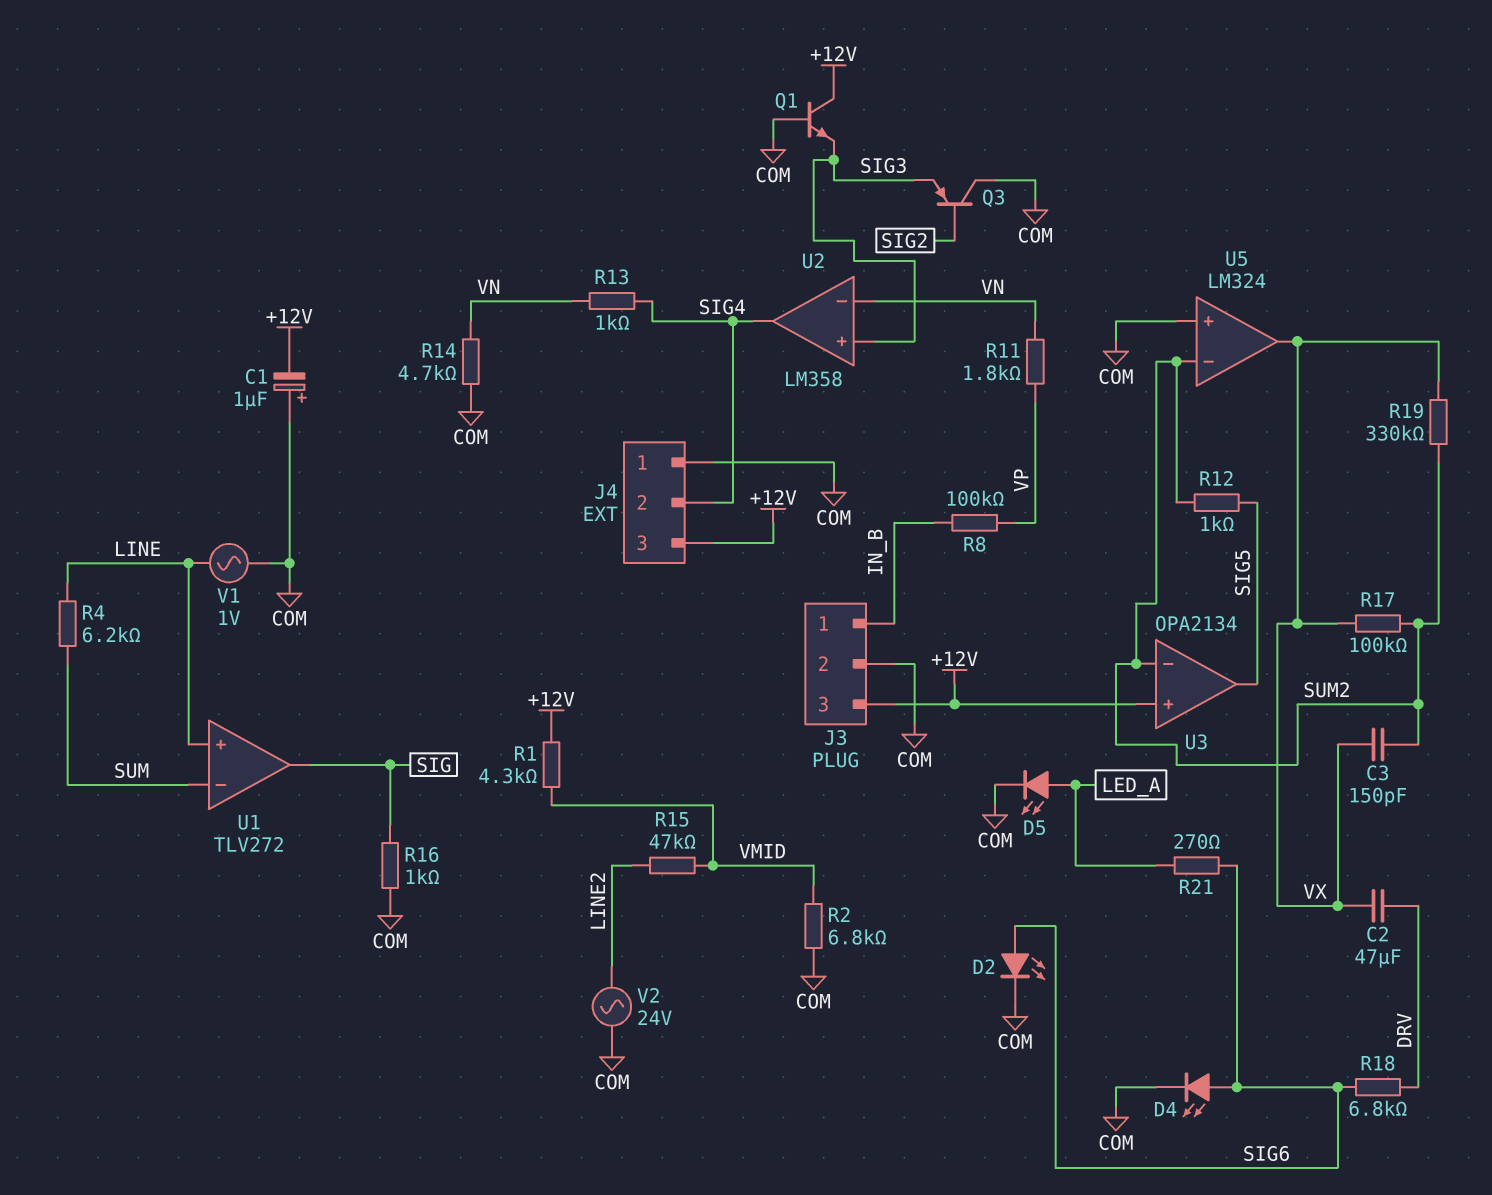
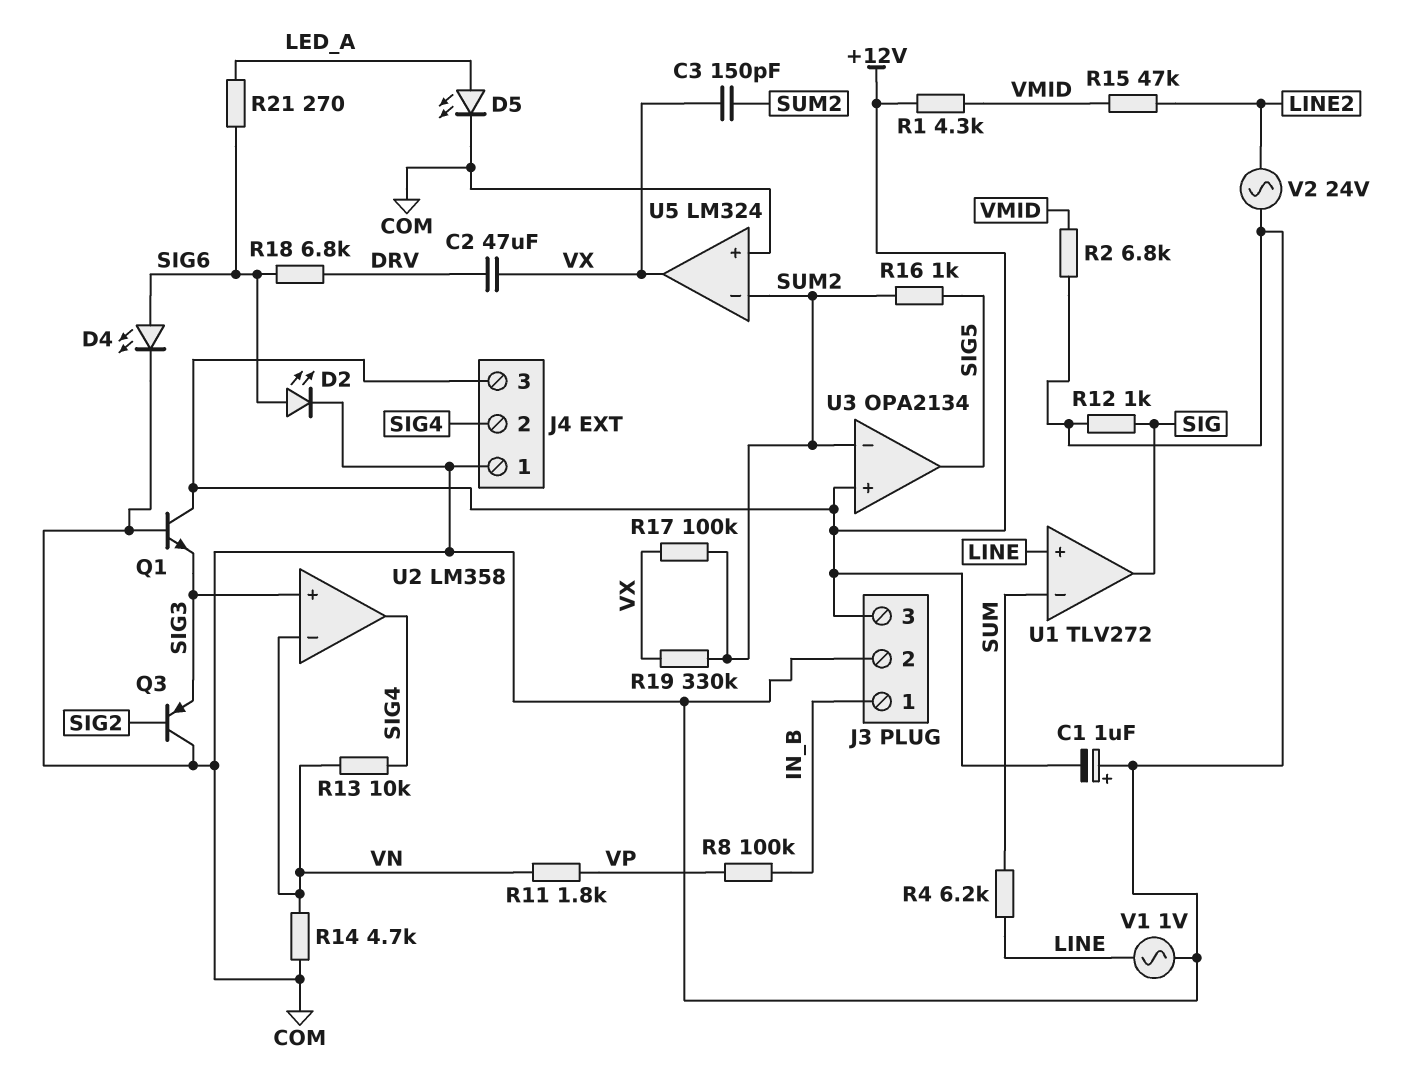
R12: 1k (SIG5, SUM2) -> 1k (COM, SIG)
R13: 1k (SIG4, VN) -> 10k (SIG4, VN)
R16: 1k (COM, SIG) -> 1k (SIG5, SUM2)

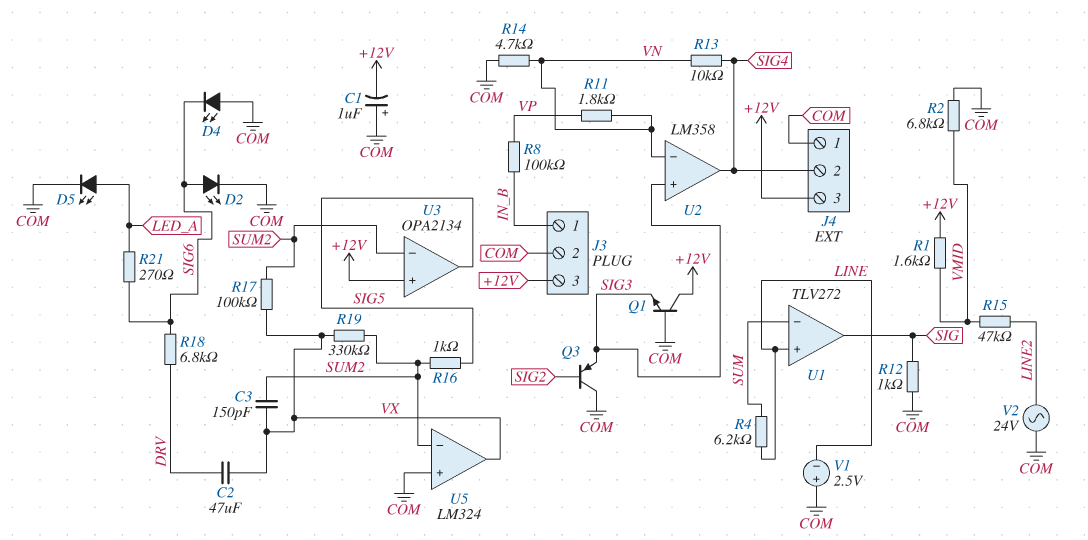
D4: LED (A SIG6, K COM) -> LED (A COM, K SIG6)
R1: 4.3k (+12V, VMID) -> 1.6k (+12V, VMID)
V1: AC 1V (COM, LINE) -> 2.5V (plus COM, minus LINE)

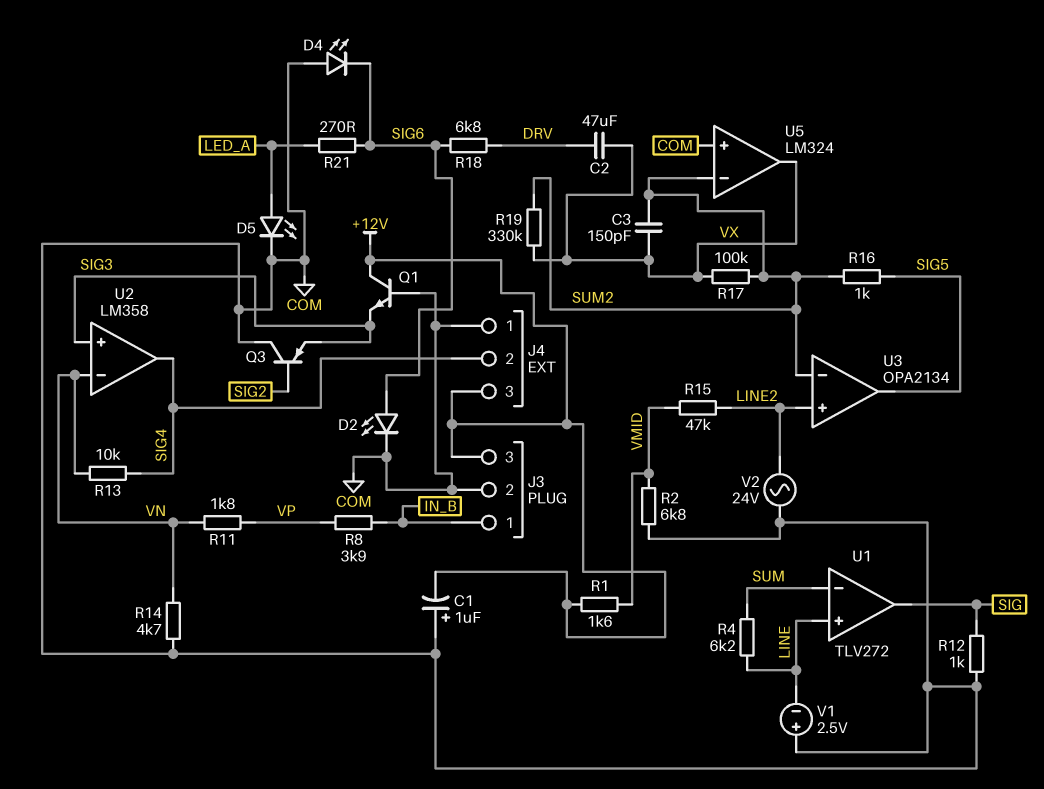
R8: 100k (IN_B, VP) -> 3.9k (IN_B, VP)
U3 pin in+: +12V -> LINE2

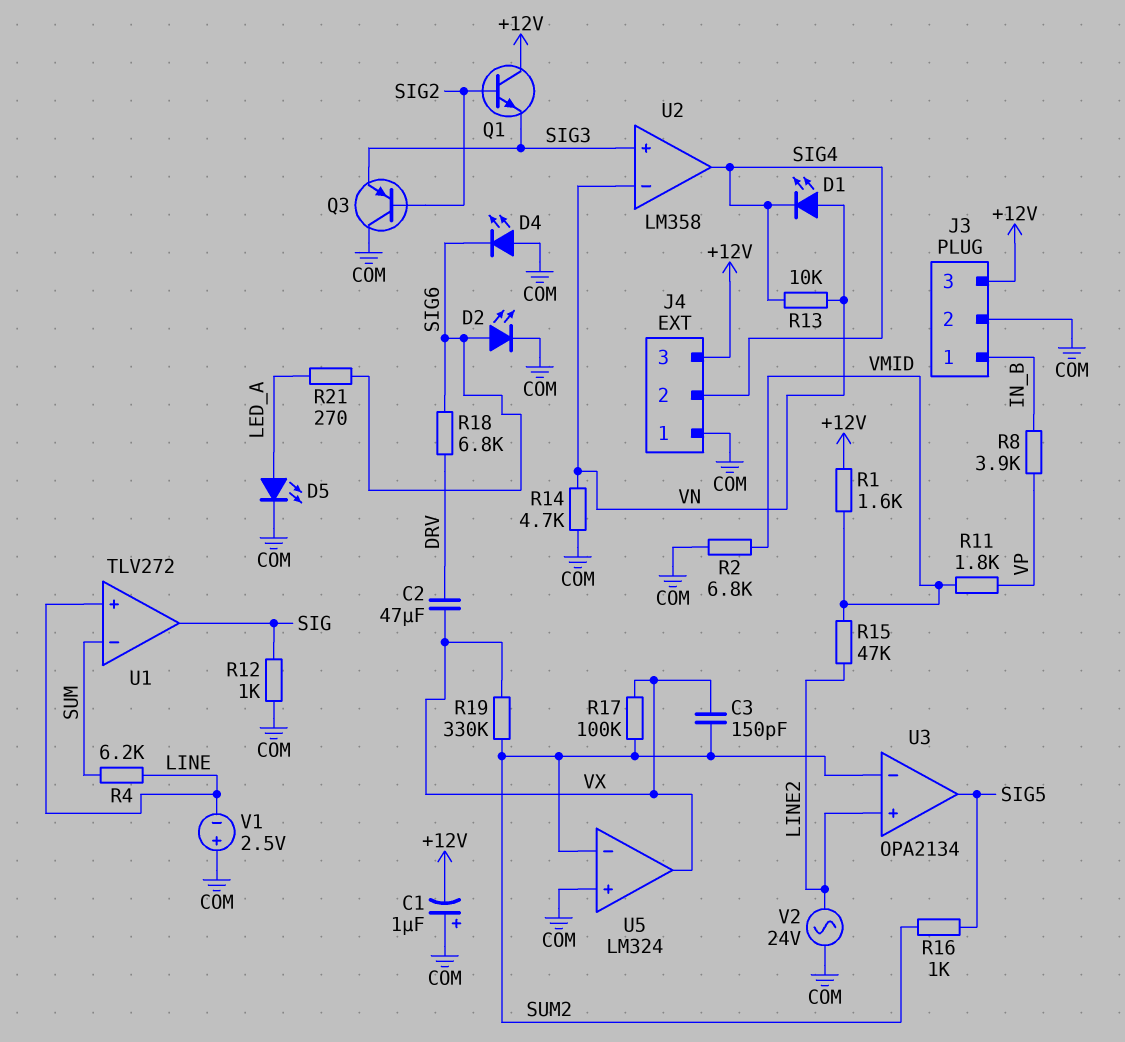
D1: none -> LED (A VN, K SIG4)
Q1: NPN (B COM, C +12V, E SIG3) -> NPN (B SIG2, C +12V, E SIG3)
R11: 1.8k (VN, VP) -> 1.8k (VMID, VP)

